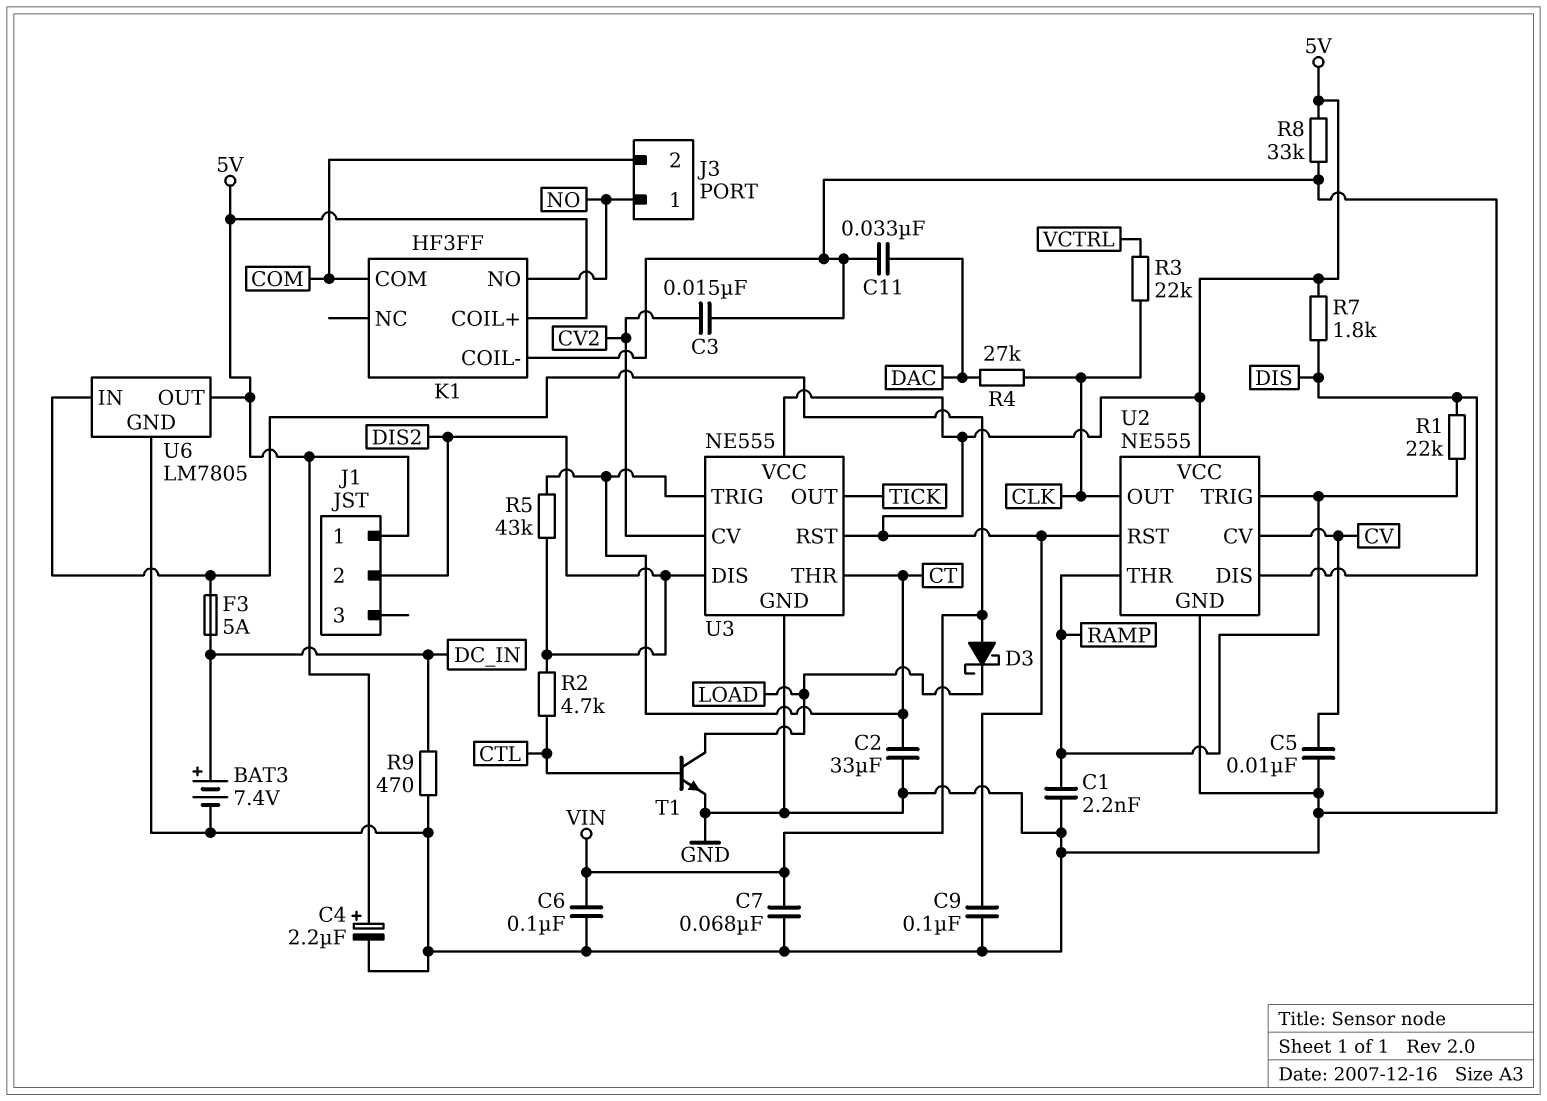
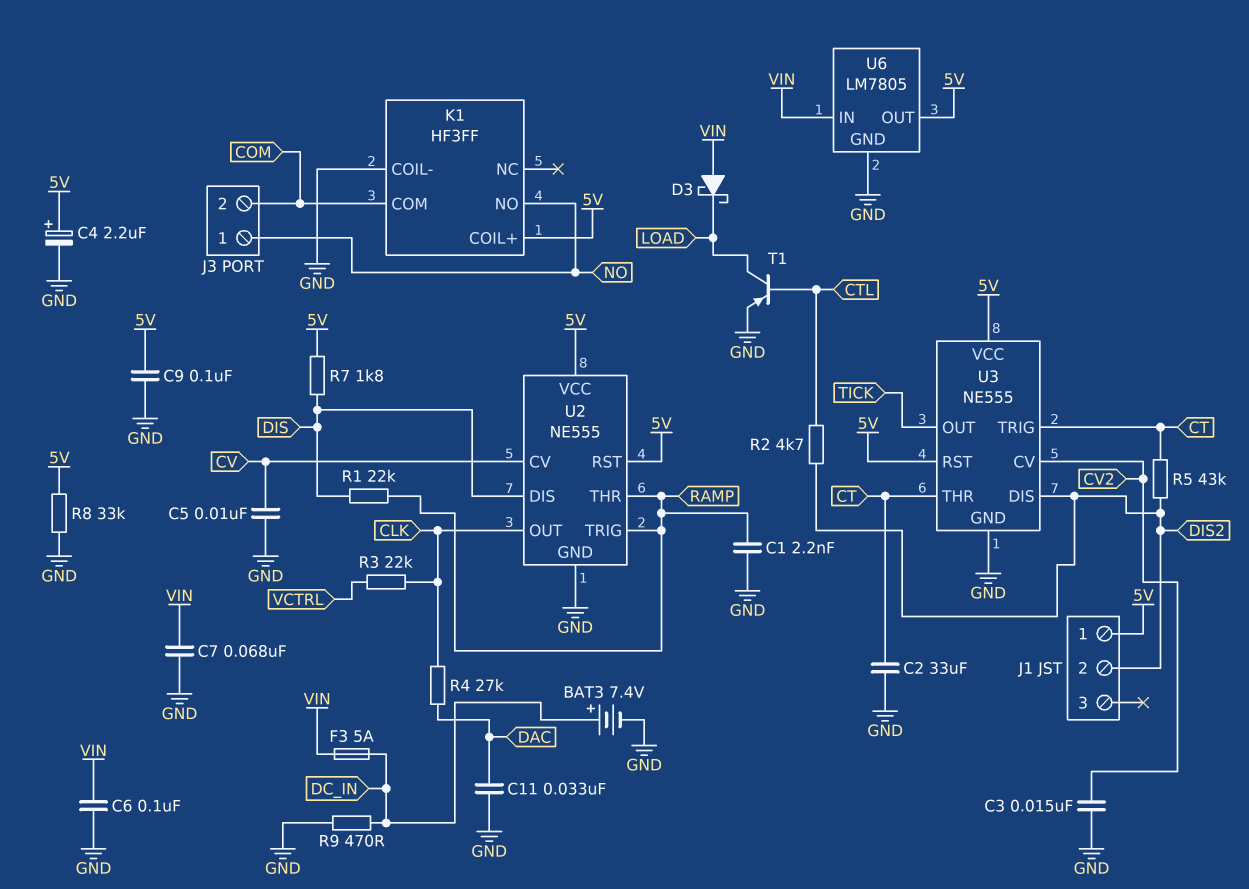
T1: NPN (B CTL, C LOAD, E GND) -> PNP (B CTL, C LOAD, E GND)

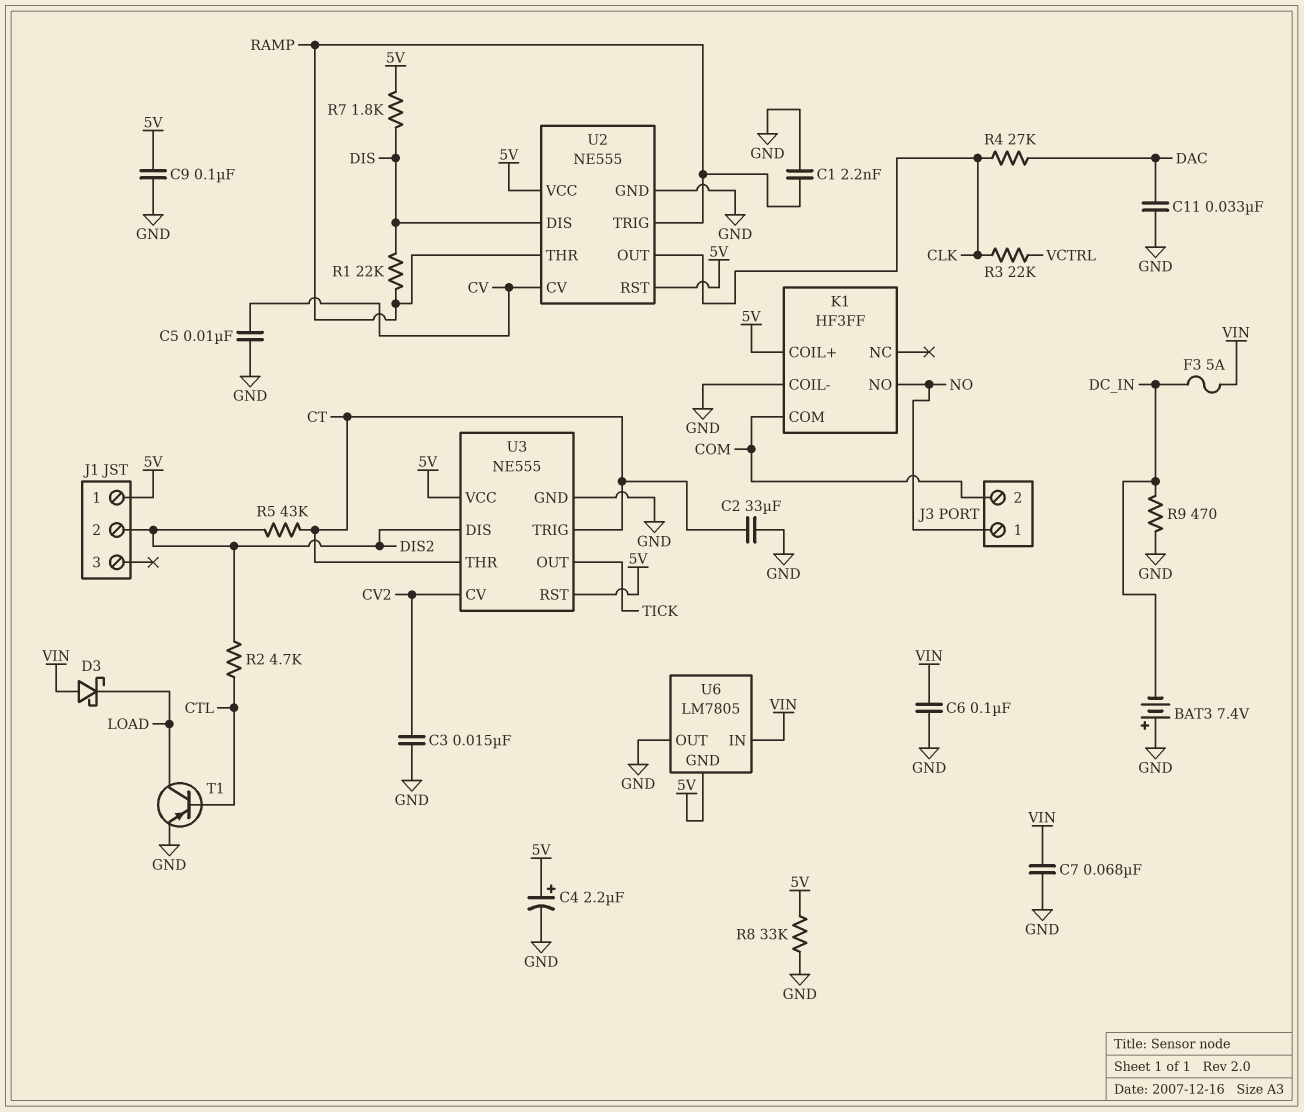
BAT3: 7.4V (plus DC_IN, minus GND) -> 7.4V (plus GND, minus DC_IN)
U6 pin GND: GND -> 5V
U6 pin OUT: 5V -> GND

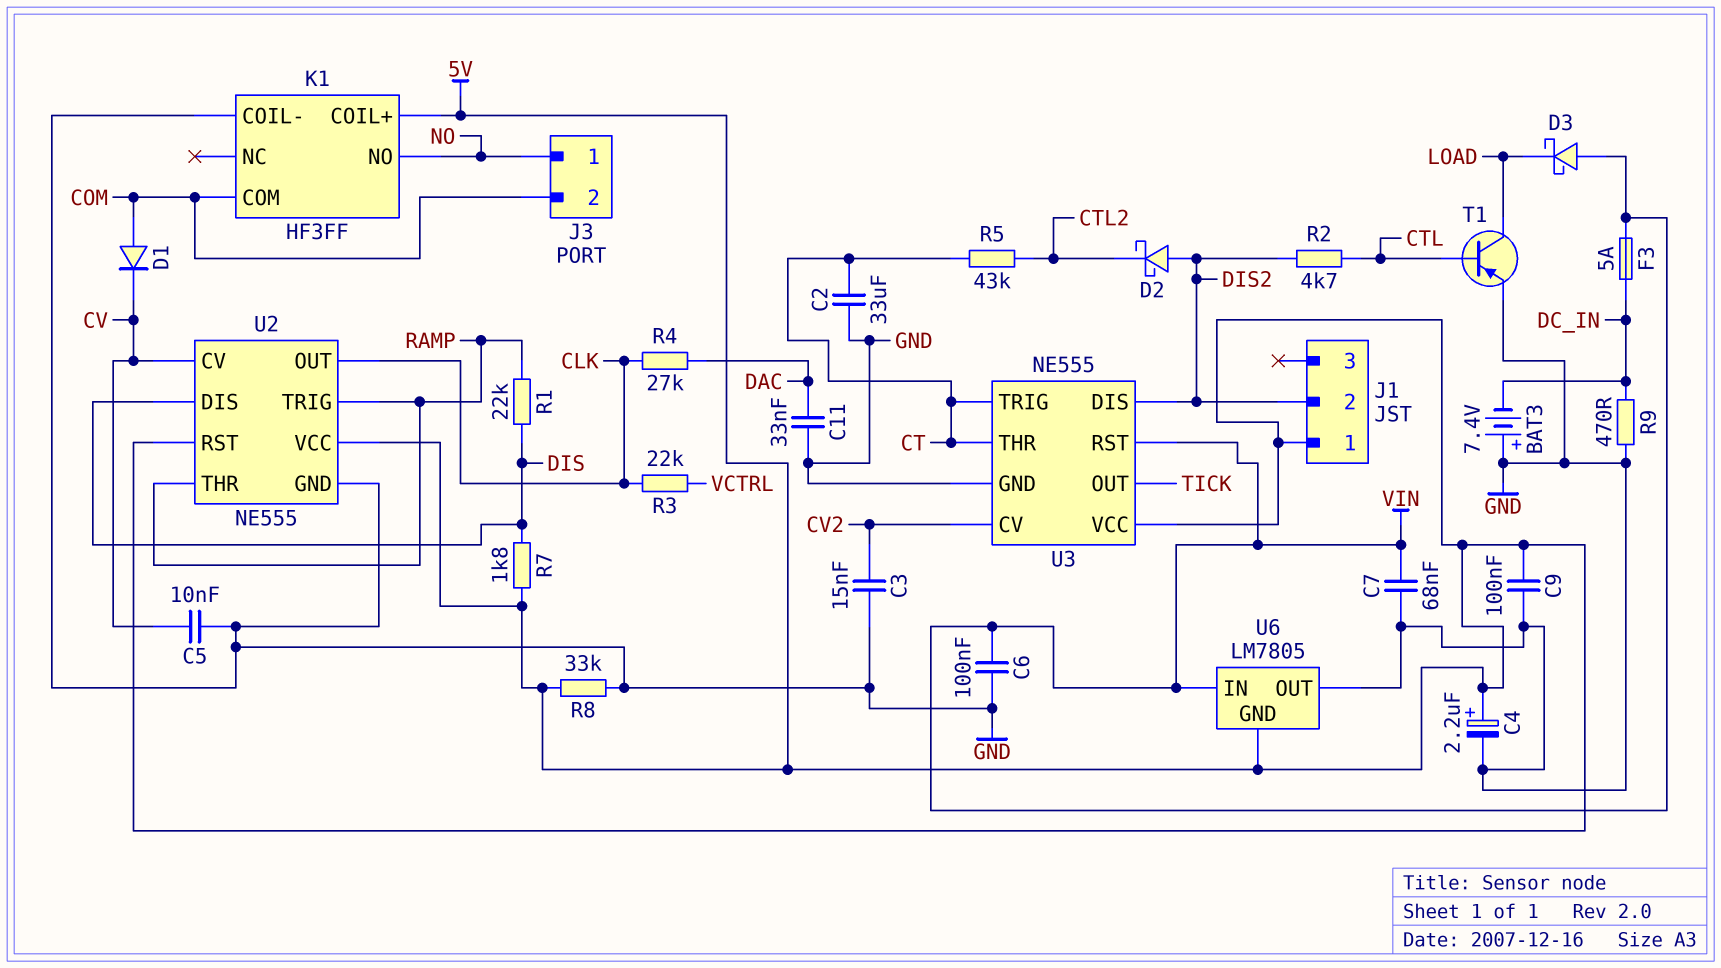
C1: 2.2nF (GND, RAMP) -> none
D1: none -> diode (A COM, K CV)
D2: none -> schottky (A DIS2, K CTL2)
R5: 43k (CT, DIS2) -> 43k (CT, CTL2)
U3 pin RST: 5V -> VIN

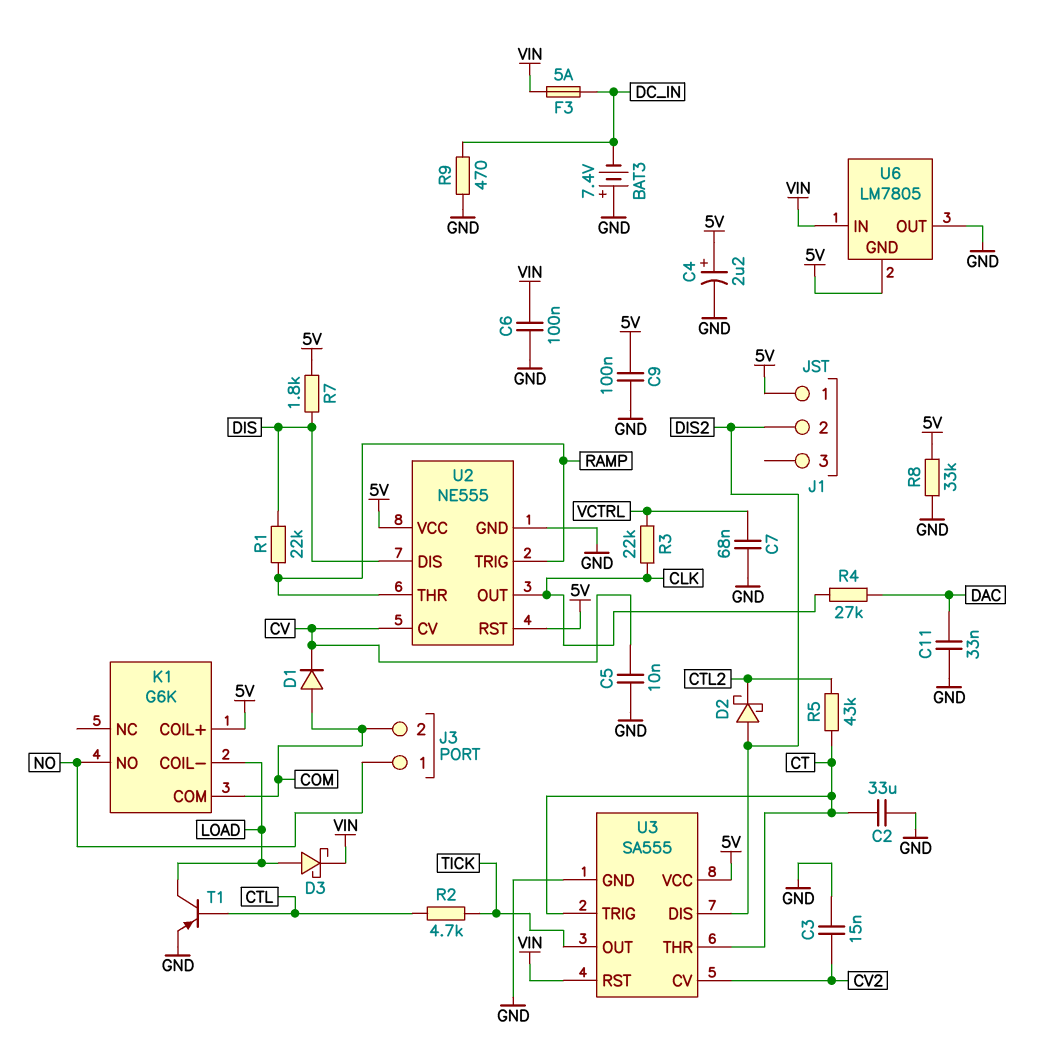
C7: 68nF (GND, VIN) -> 68nF (GND, VCTRL)
D3: schottky (A VIN, K LOAD) -> schottky (A LOAD, K VIN)
K1: HF3FF -> G6K
K1 pin COIL-: GND -> LOAD
R2: 4.7k (CTL, DIS2) -> 4.7k (CTL, TICK)
U3: NE555 -> SA555

